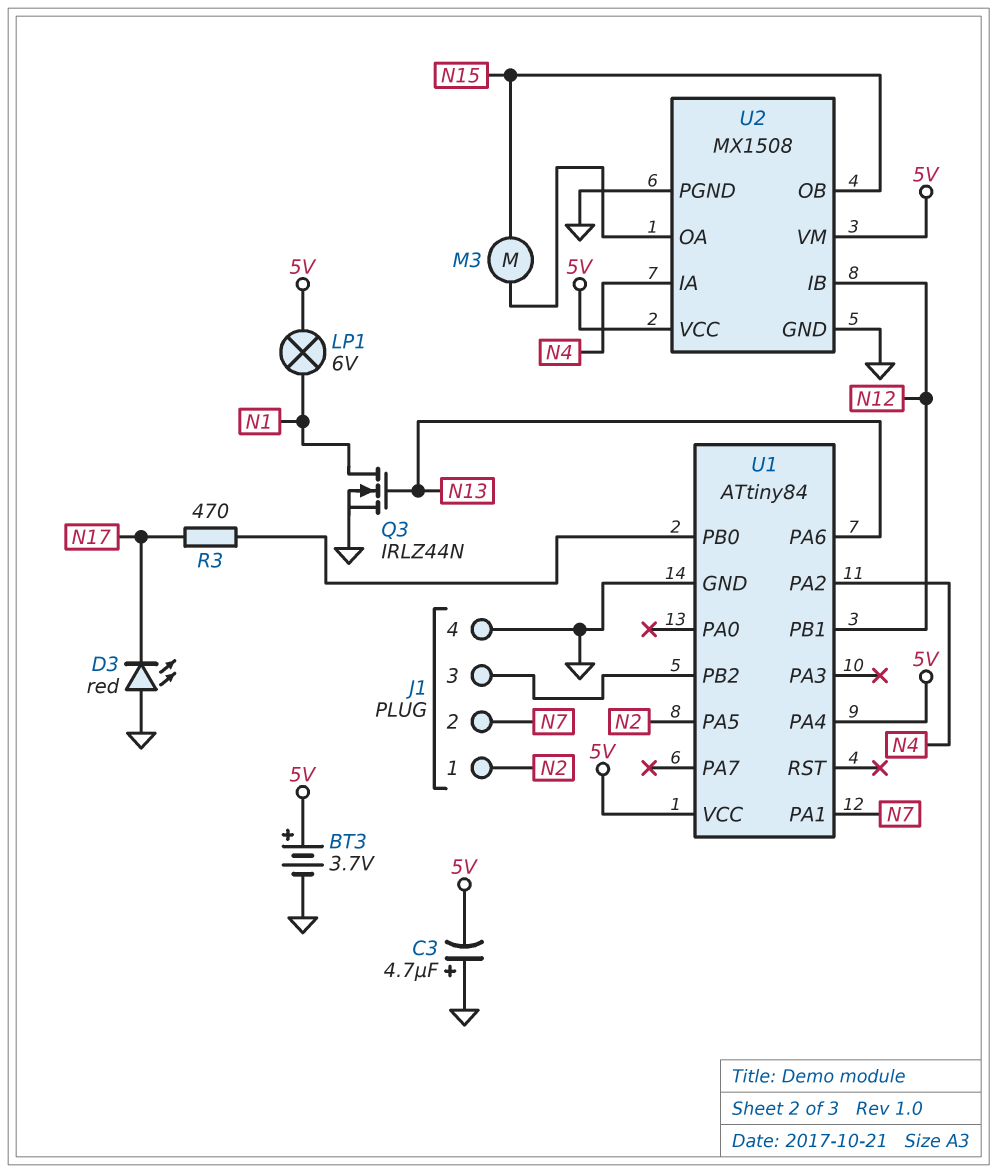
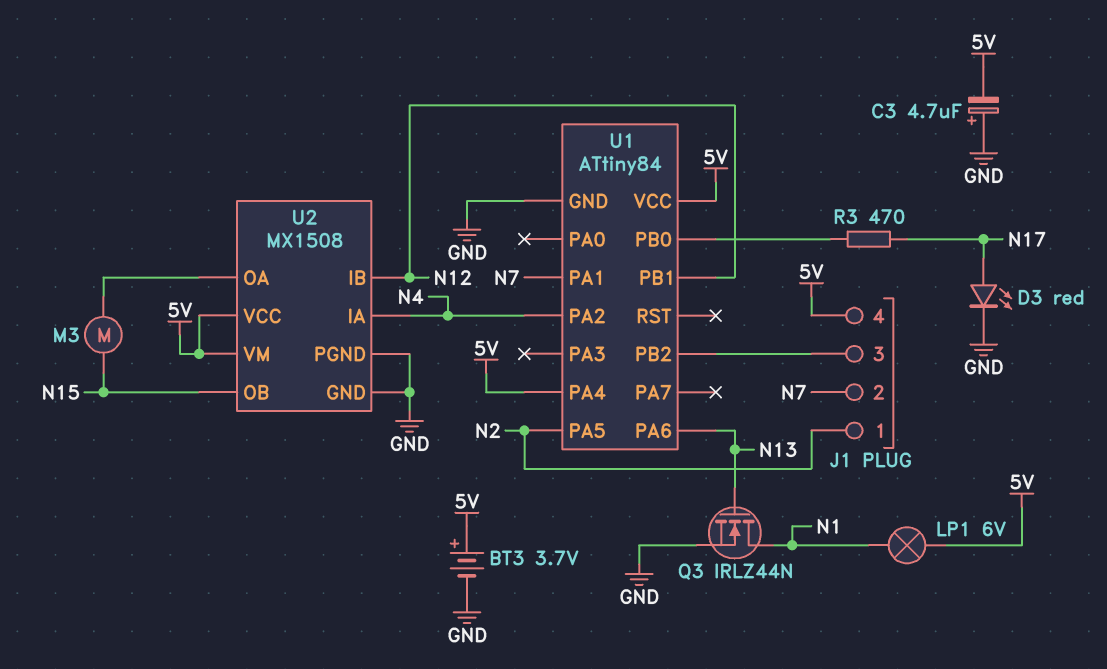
D3: LED red (A GND, K N17) -> LED red (A N17, K GND)
J1 pin 4: GND -> 5V

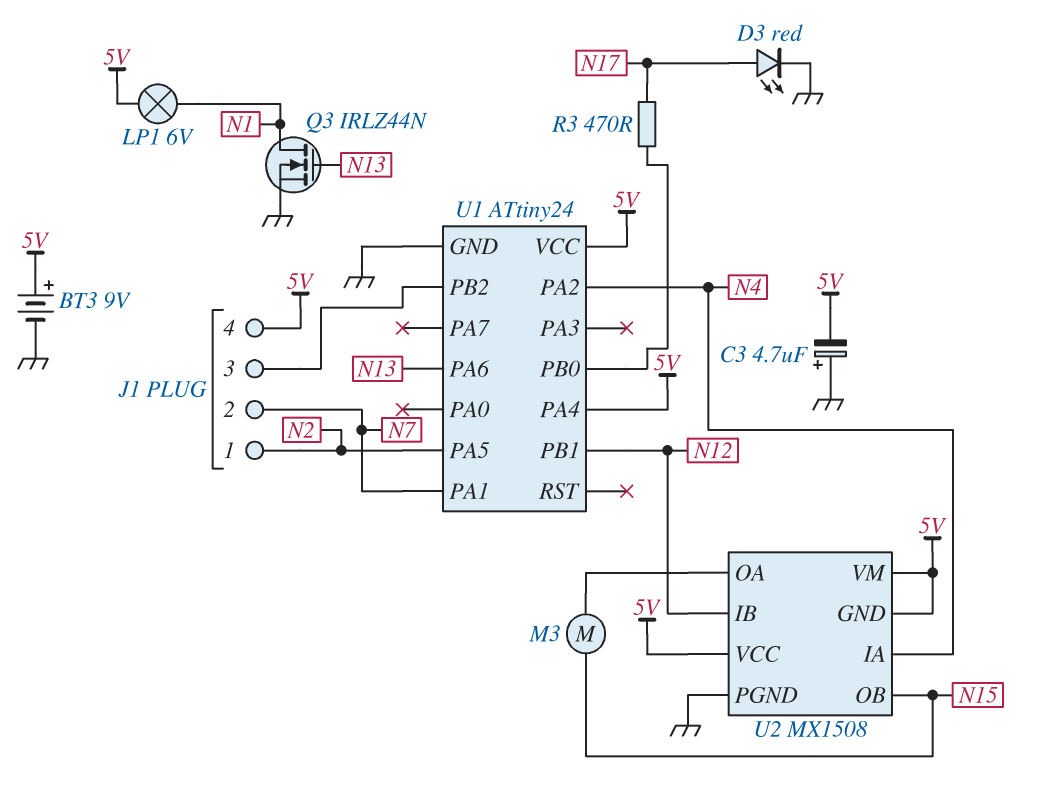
BT3: 3.7V (plus 5V, minus GND) -> 9V (plus 5V, minus GND)
U1: ATtiny84 -> ATtiny24
U2 pin GND: GND -> 5V

